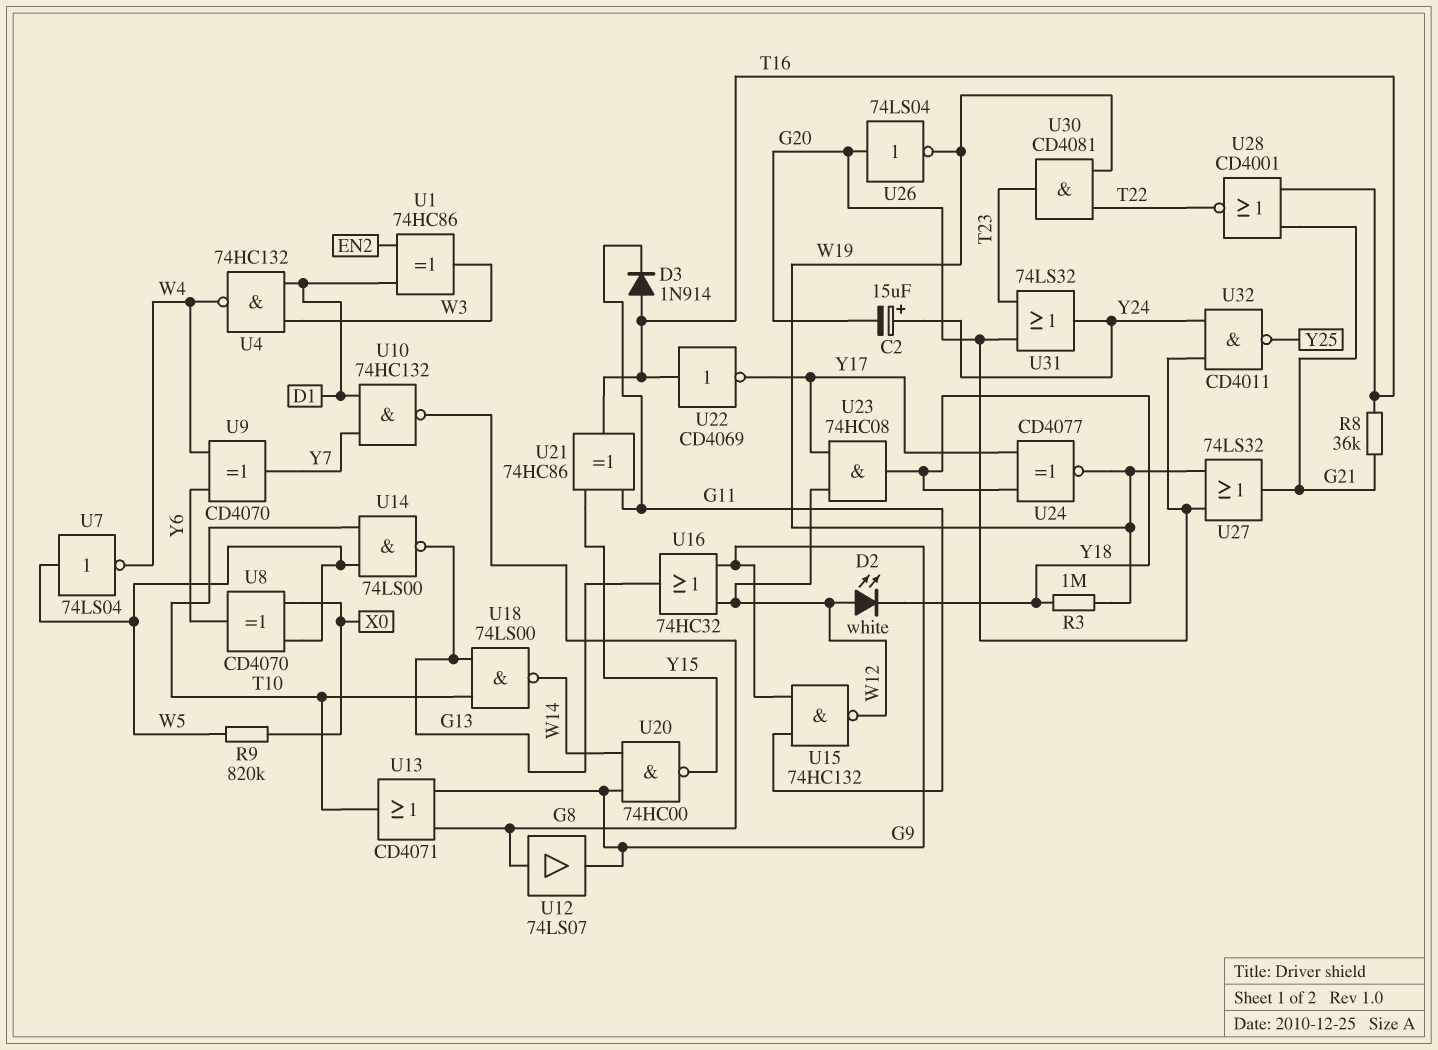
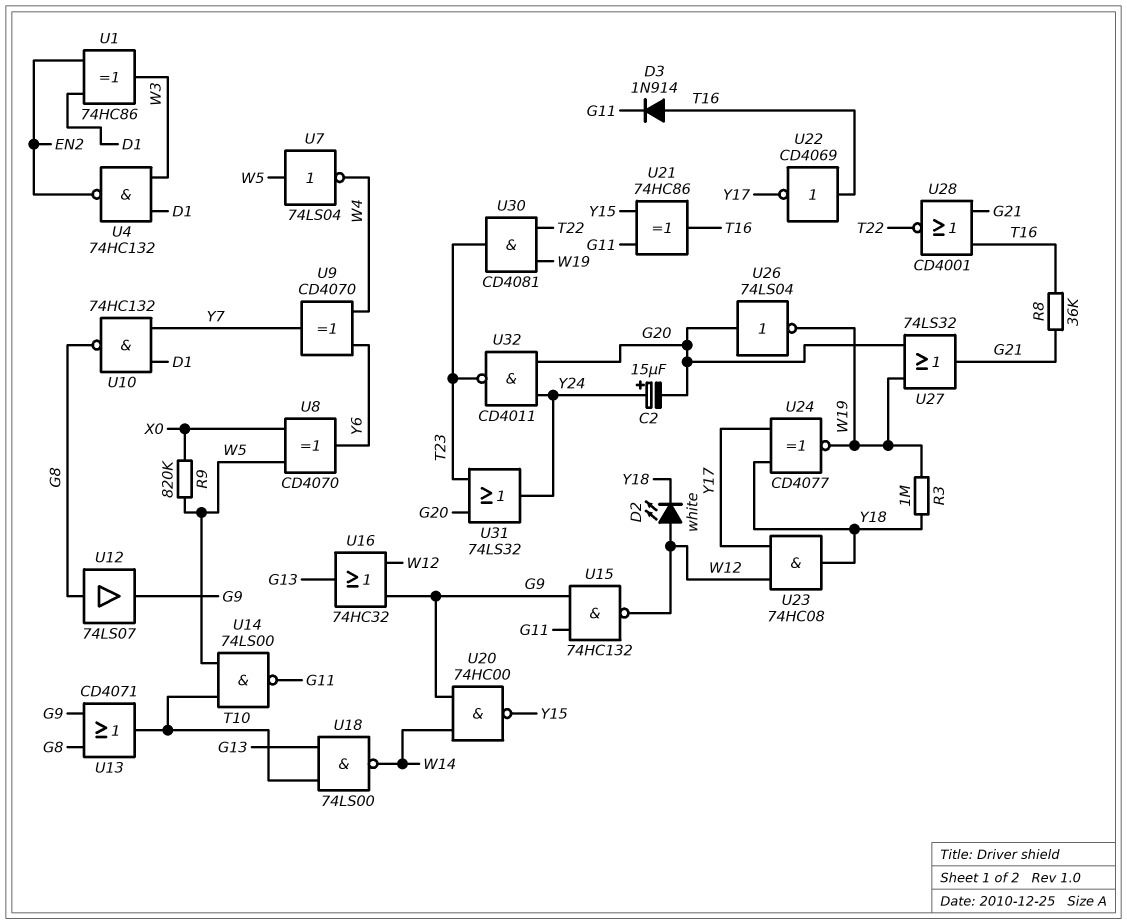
U4: NAND 74HC132 (in D1, in W3, out W4) -> NAND 74HC132 (in D1, in W3, out EN2)
U14: NAND 74LS00 (in T10, in W5, out G13) -> NAND 74LS00 (in T10, in W5, out G11)
U32: NAND CD4011 (in G20, in Y24, out Y25) -> NAND CD4011 (in G20, in Y24, out T23)

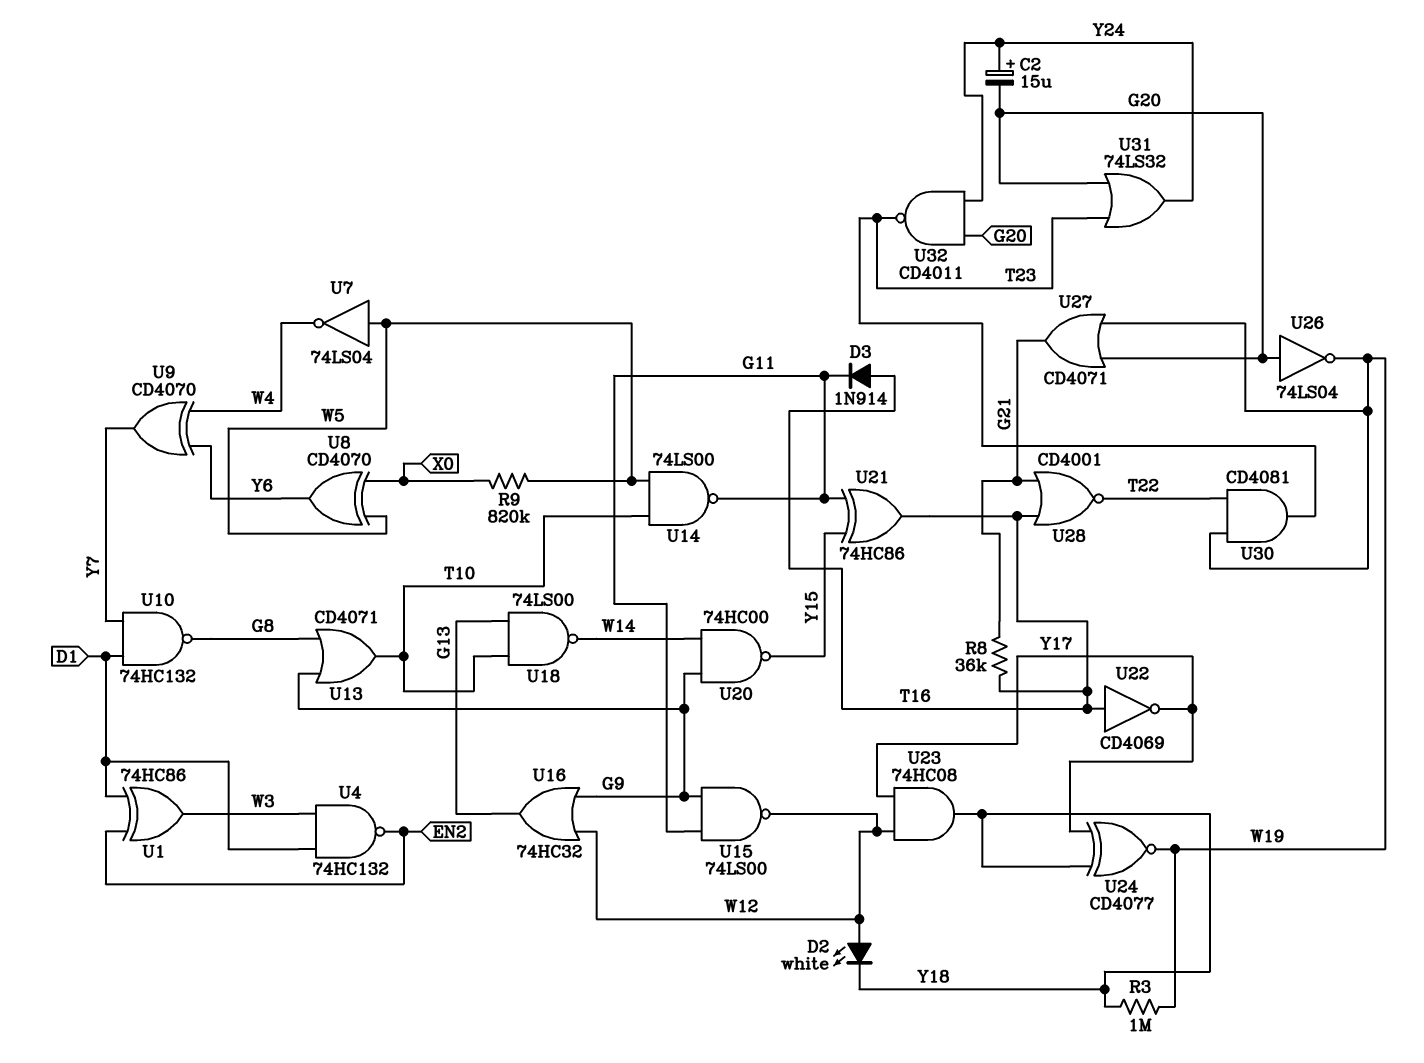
U12: buffer 74LS07 (in G8, out G9) -> none
U15: NAND 74HC132 (in G9, in G11, out W12) -> NAND 74LS00 (in G9, in G11, out W12)
U27: OR 74LS32 (in G20, in W19, out G21) -> OR CD4071 (in G20, in W19, out G21)

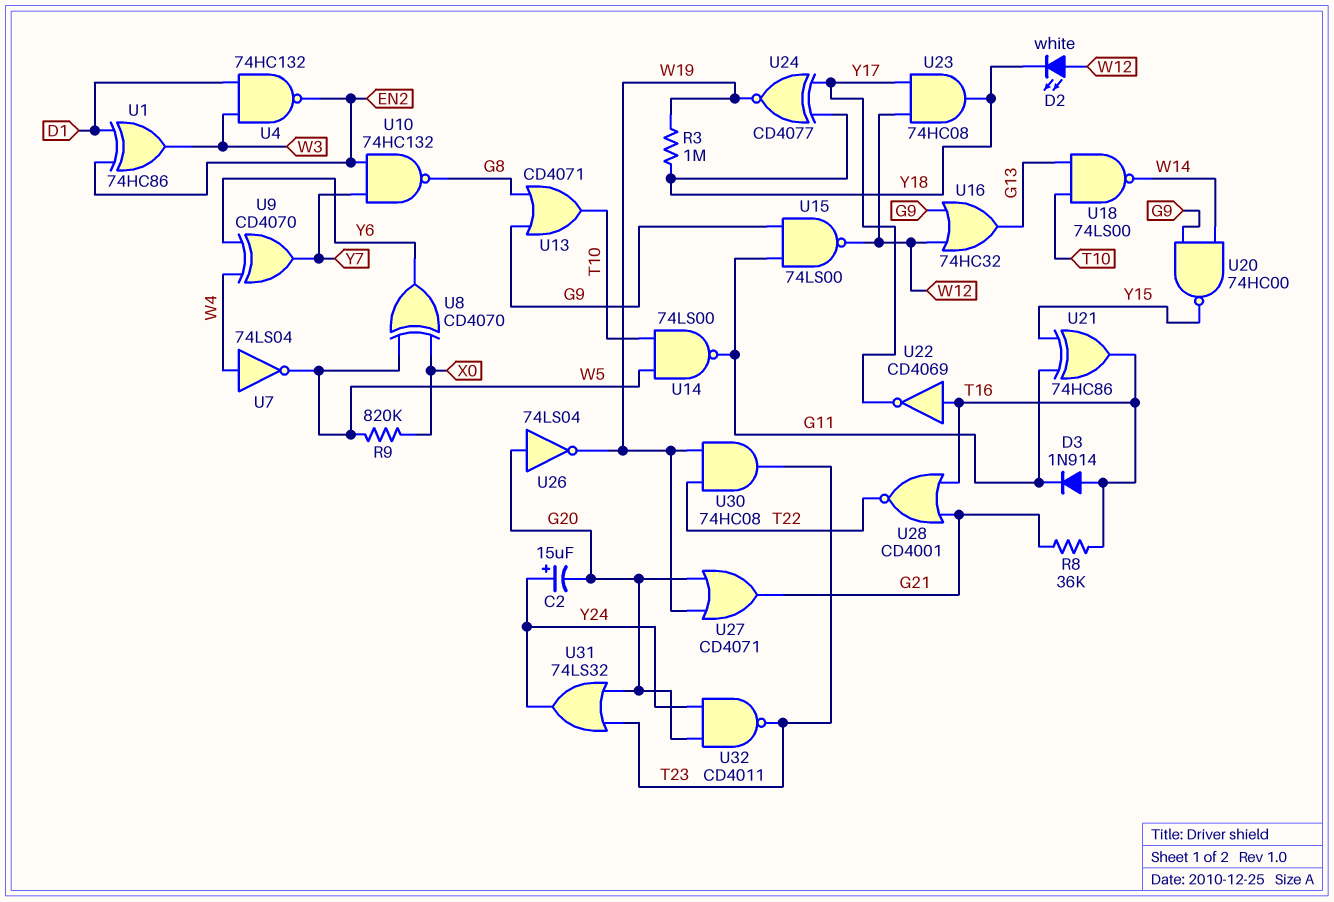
U7: NOT 74LS04 (in W5, out W4) -> NOT 74LS04 (in W4, out W5)
U10: NAND 74HC132 (in D1, in Y7, out G8) -> NAND 74HC132 (in EN2, in Y7, out G8)
U30: AND CD4081 (in T22, in W19, out T23) -> AND 74HC08 (in T22, in W19, out T23)

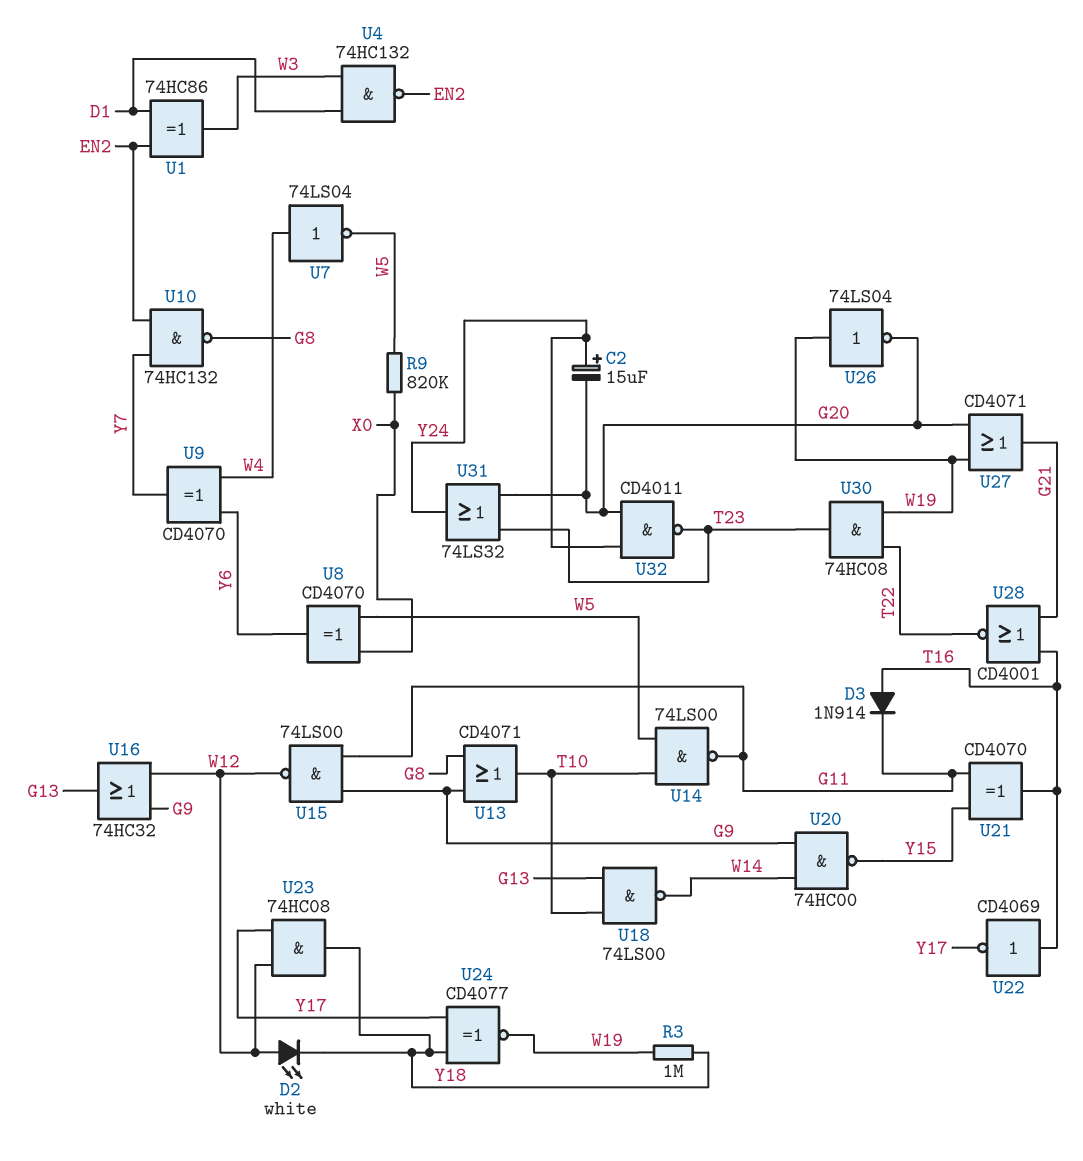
R8: 36k (G21, T16) -> none
U21: XOR 74HC86 (in G11, in Y15, out T16) -> XOR CD4070 (in G11, in Y15, out T16)
U26: NOT 74LS04 (in G20, out W19) -> NOT 74LS04 (in W19, out G20)

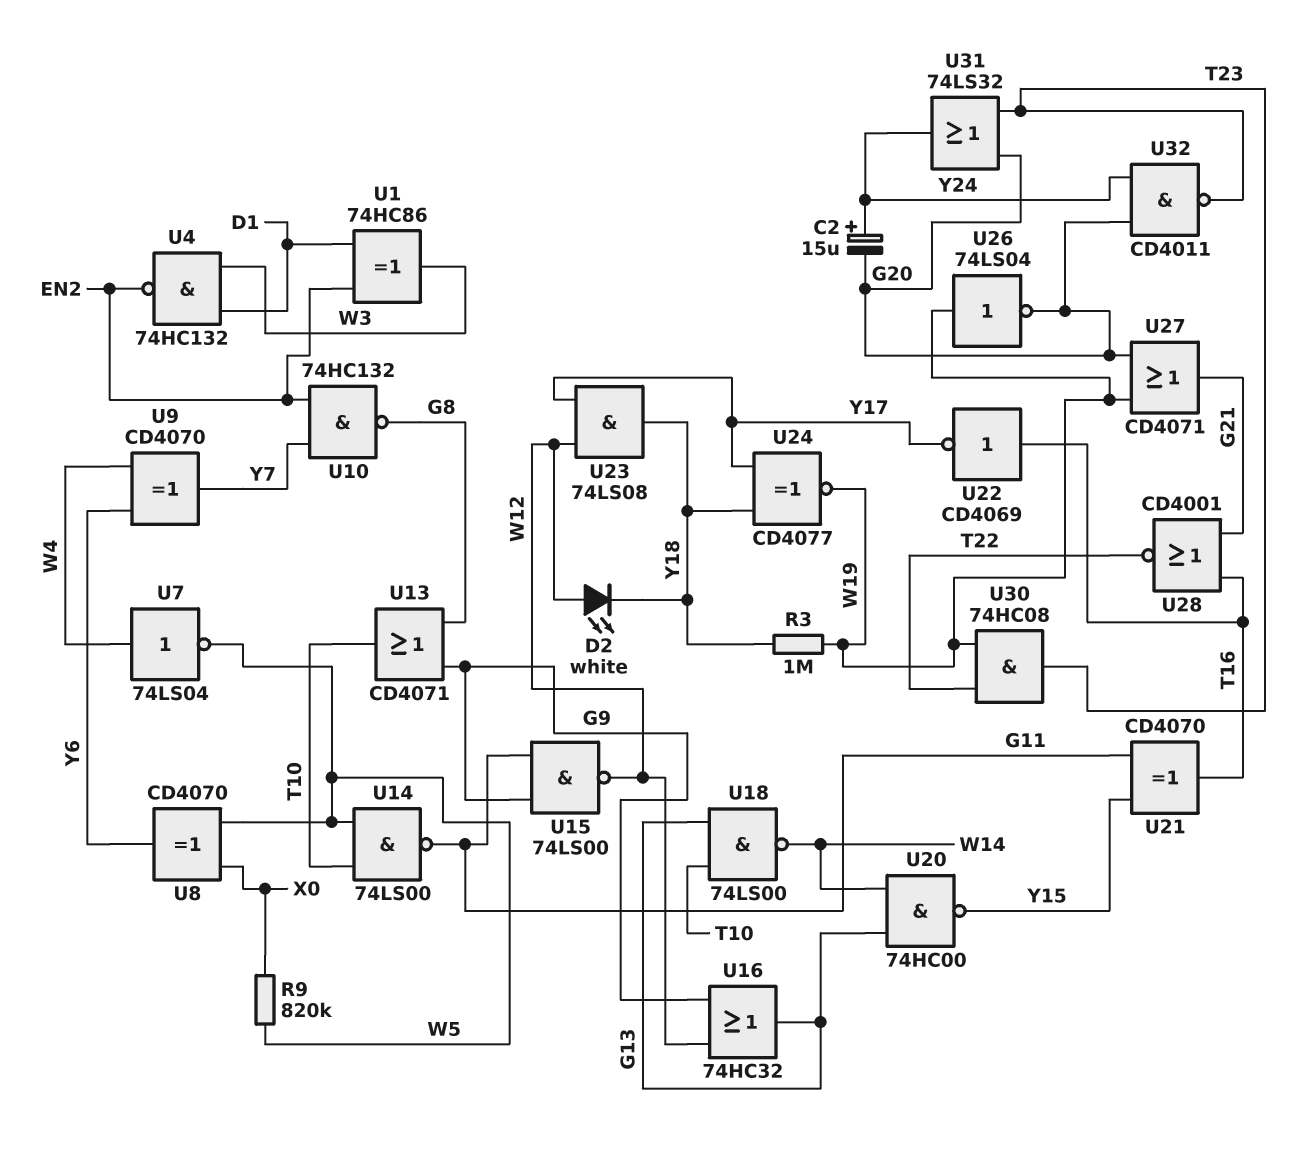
D3: diode 1N914 (A T16, K G11) -> none
U20: NAND 74HC00 (in G9, in W14, out Y15) -> NAND 74HC00 (in G13, in W14, out Y15)
U23: AND 74HC08 (in W12, in Y17, out Y18) -> AND 74LS08 (in W12, in Y17, out Y18)

